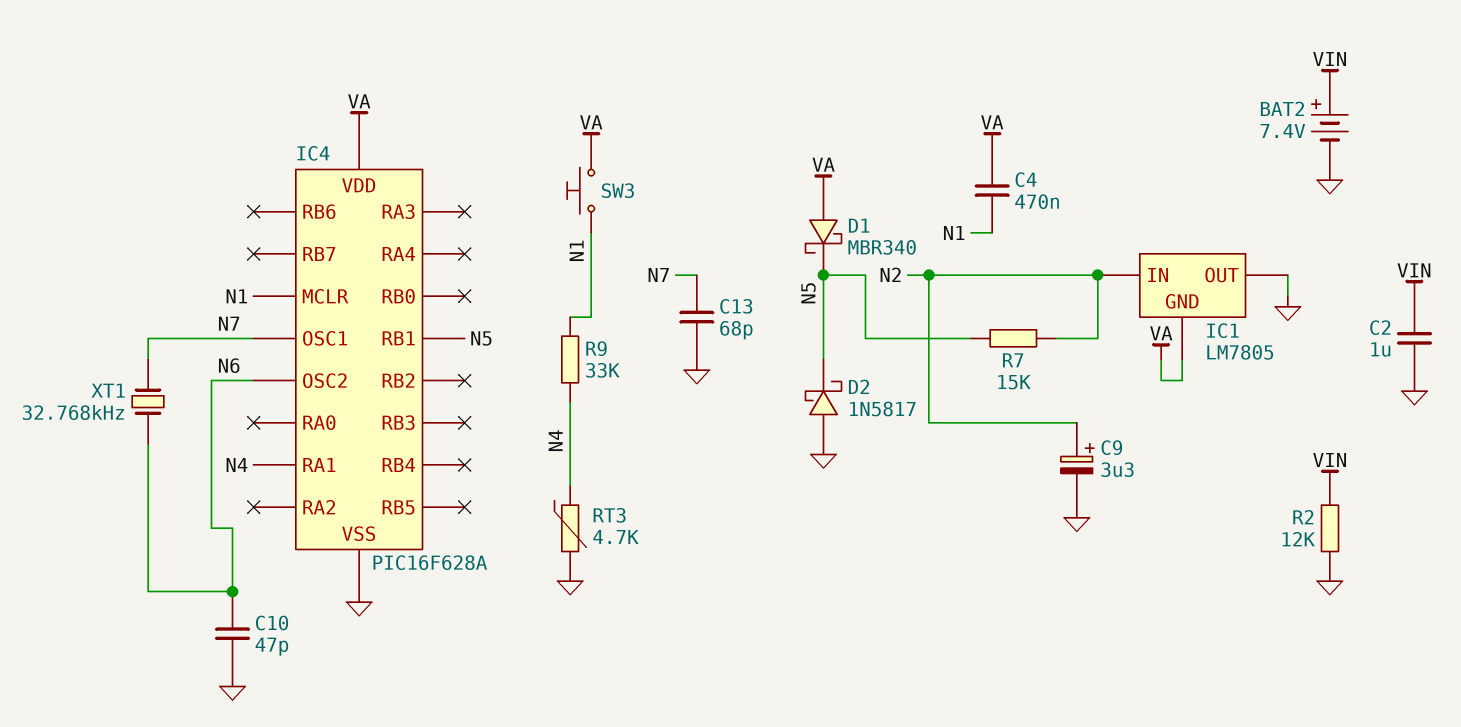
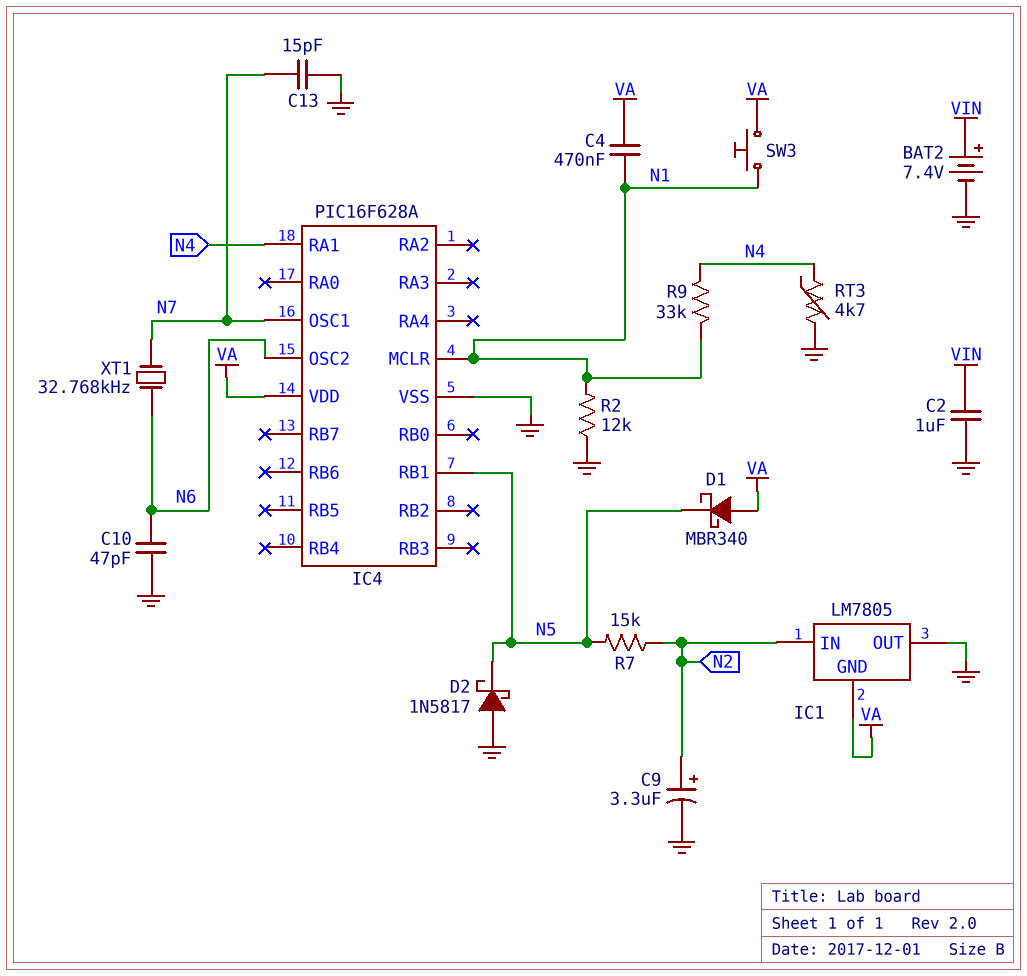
C13: 68pF (GND, N7) -> 15pF (GND, N7)
R2: 12k (GND, VIN) -> 12k (GND, N1)

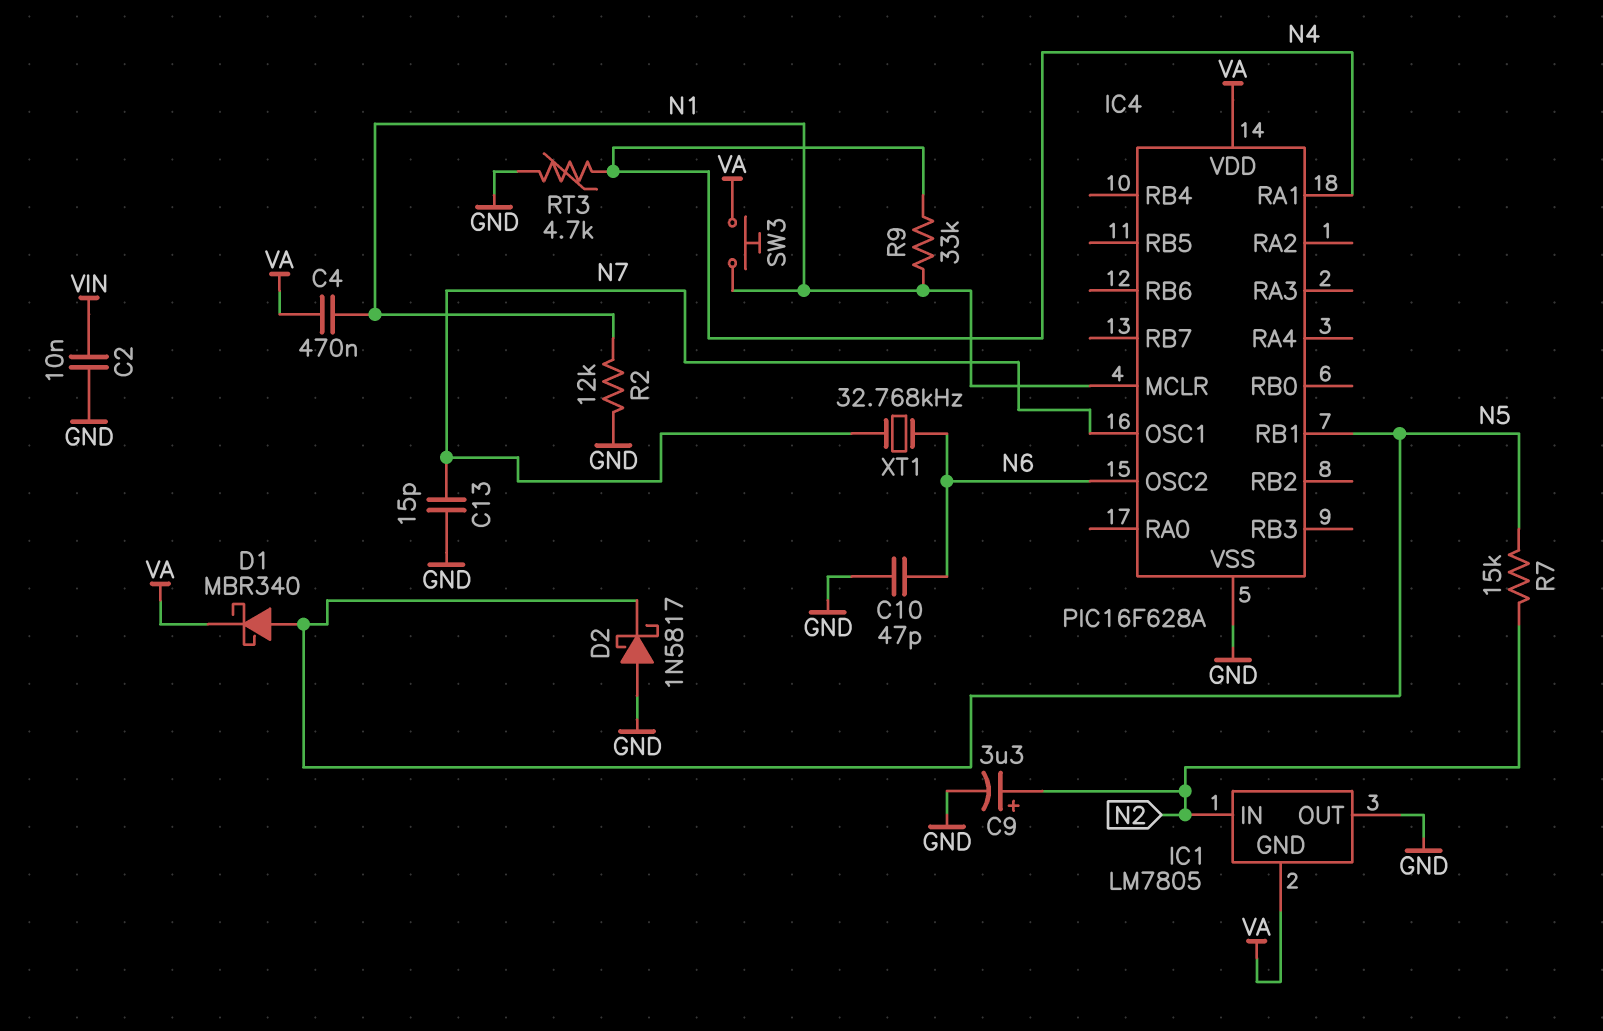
BAT2: 7.4V (plus VIN, minus GND) -> none
C2: 1uF (GND, VIN) -> 10nF (GND, VIN)
D1: schottky MBR340 (A VA, K N5) -> schottky MBR340 (A N5, K VA)

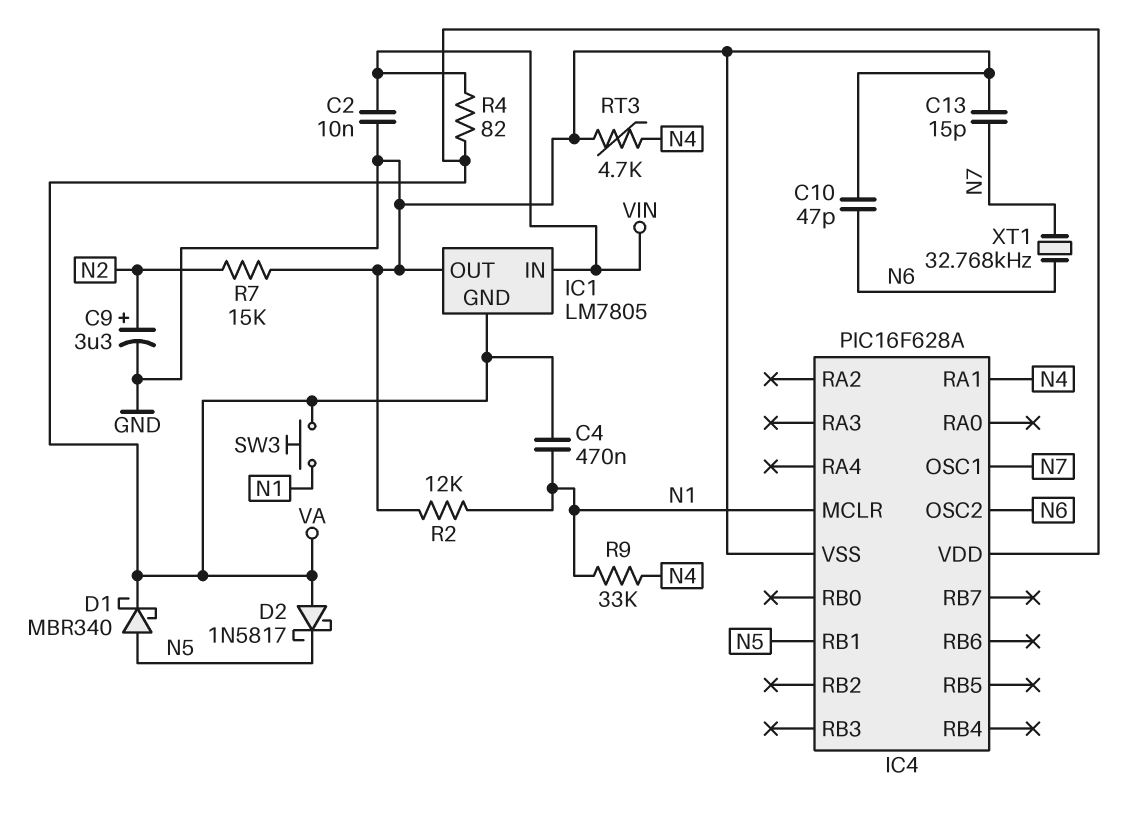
D2: schottky 1N5817 (A GND, K N5) -> schottky 1N5817 (A VA, K N5)
IC1 pin IN: N2 -> VIN
R4: none -> 82 (VA, VIN)
R7: 15k (N2, N5) -> 15k (GND, N2)

